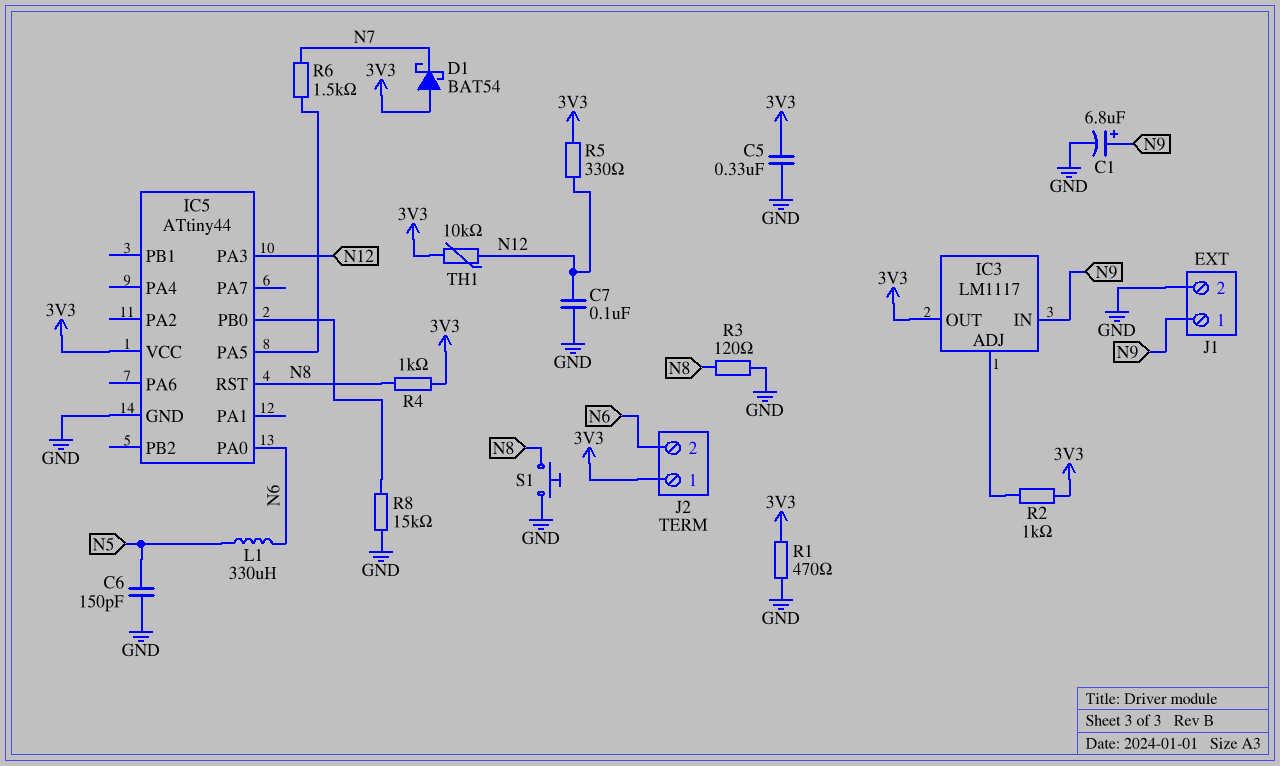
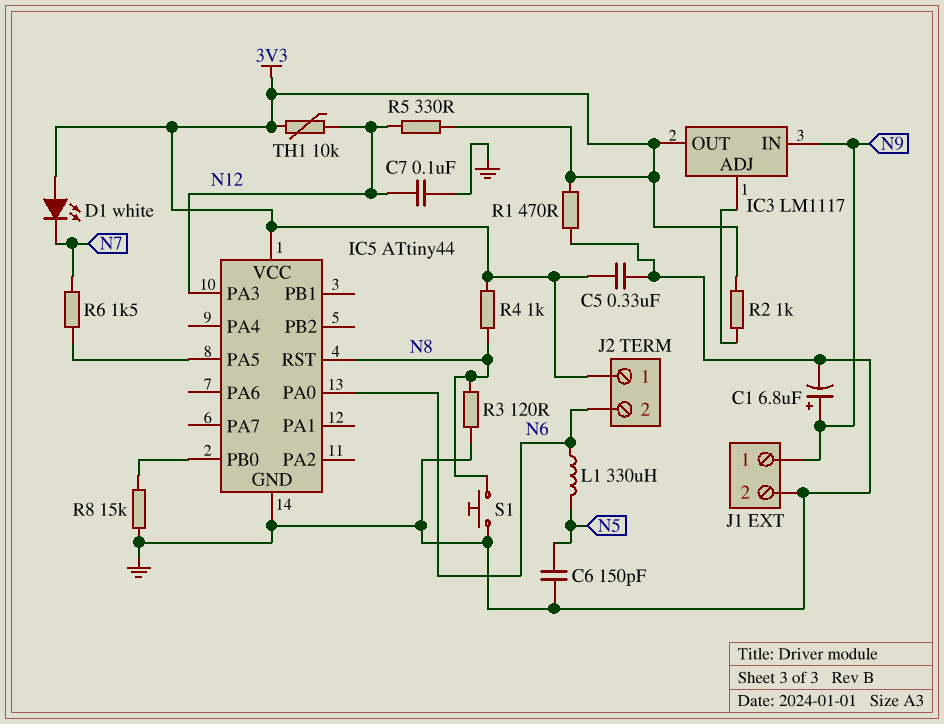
D1: schottky BAT54 (A 3V3, K N7) -> LED white (A 3V3, K N7)

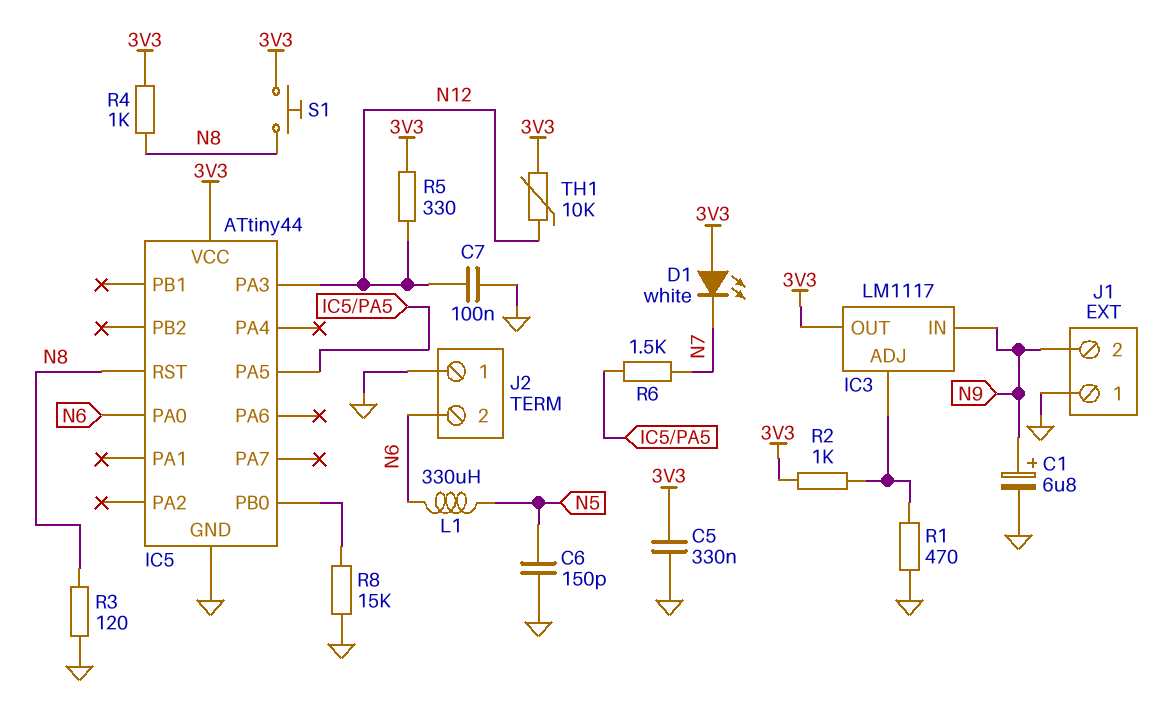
J1 pin 1: N9 -> GND
J1 pin 2: GND -> N9
J2 pin 1: 3V3 -> GND
R1: 470 (3V3, GND) -> 470 (GND, IC3/ADJ)
S1: button (GND, N8) -> button (3V3, N8)

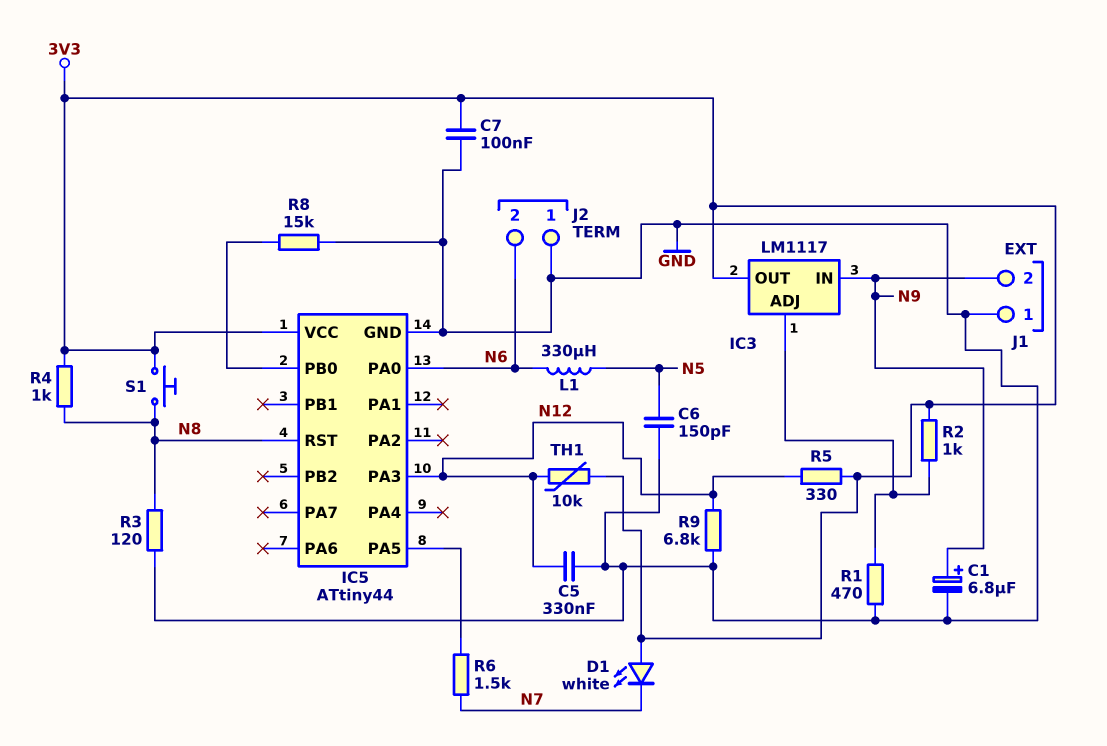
C5: 330nF (3V3, GND) -> 330nF (GND, N12)
C7: 100nF (GND, N12) -> 100nF (3V3, GND)
R9: none -> 6.8k (GND, N12)

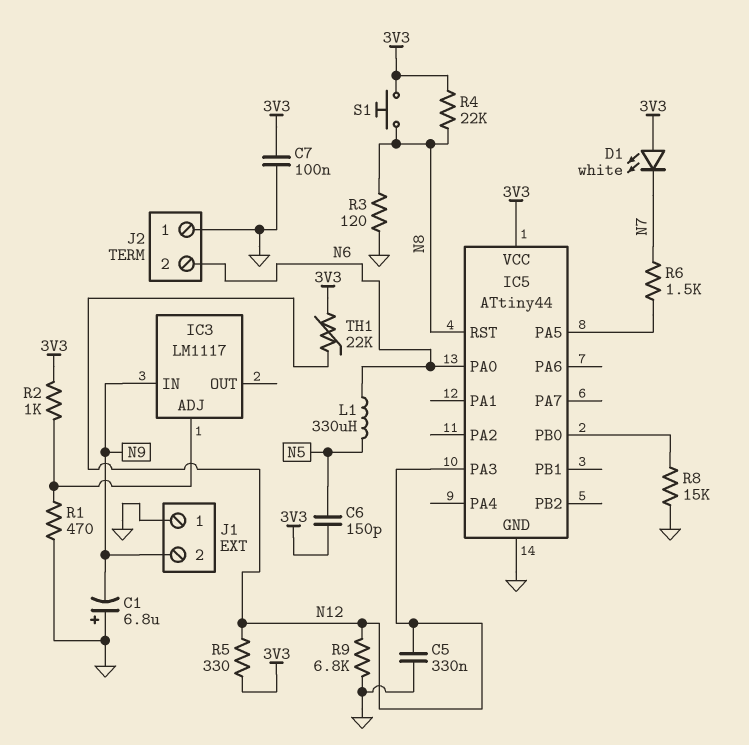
C1: 6.8uF (plus N9, minus GND) -> 6.8uF (plus GND, minus N9)
C6: 150pF (GND, N5) -> 150pF (3V3, N5)
IC3 pin OUT: 3V3 -> none
R4: 1k (3V3, N8) -> 22k (3V3, N8)
TH1: 10k (3V3, N12) -> 22k (3V3, N12)

